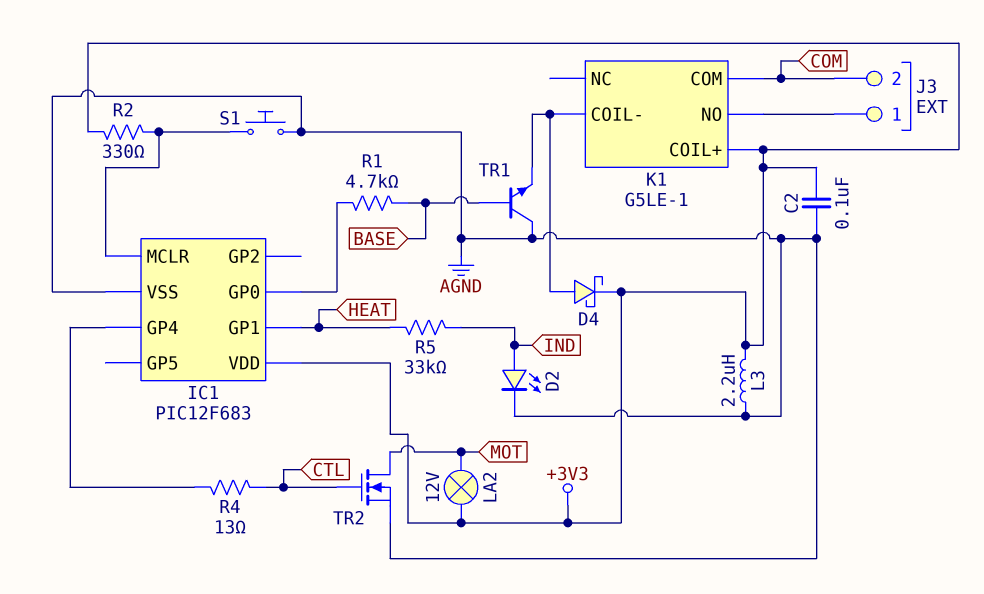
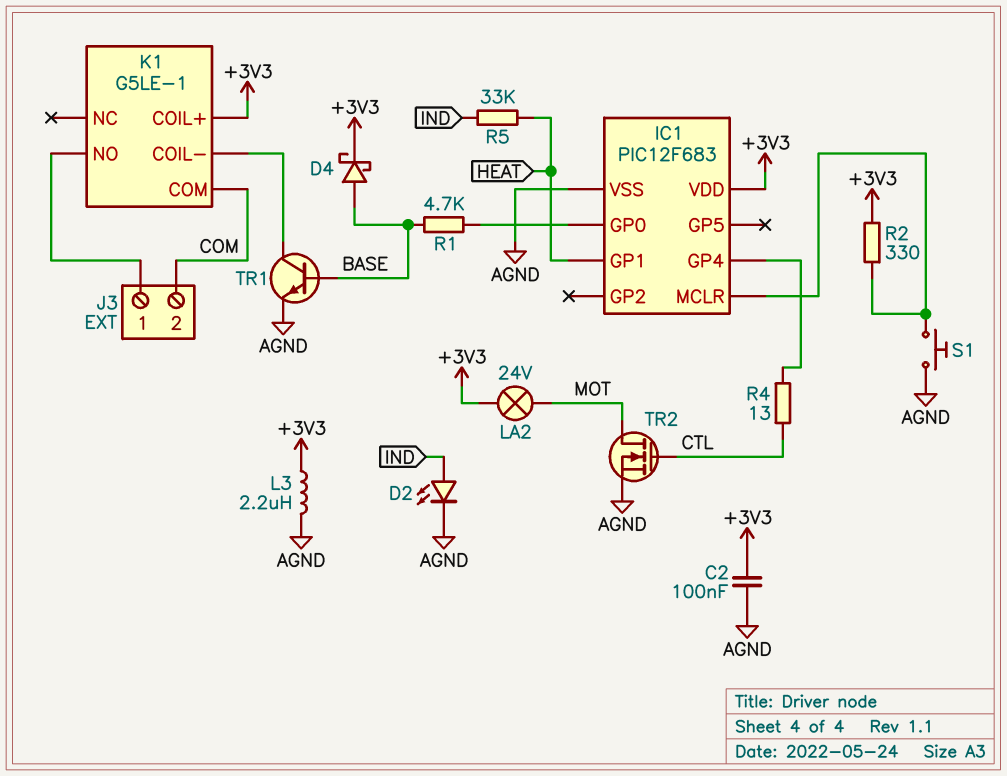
D4: schottky (A K1/COIL-, K +3V3) -> schottky (A BASE, K +3V3)
LA2: lamp 12V (+3V3, MOT) -> lamp 24V (+3V3, MOT)
TR1: NPN (B BASE, C AGND, E K1/COIL-) -> NPN (B BASE, C K1/COIL-, E AGND)

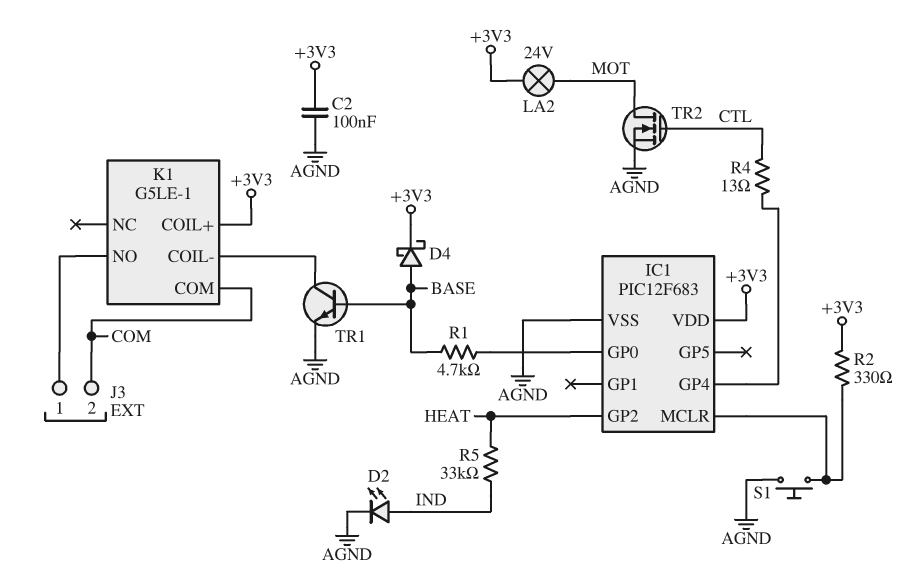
IC1 pin GP1: HEAT -> none
IC1 pin GP2: none -> HEAT
L3: 2.2uH (+3V3, AGND) -> none

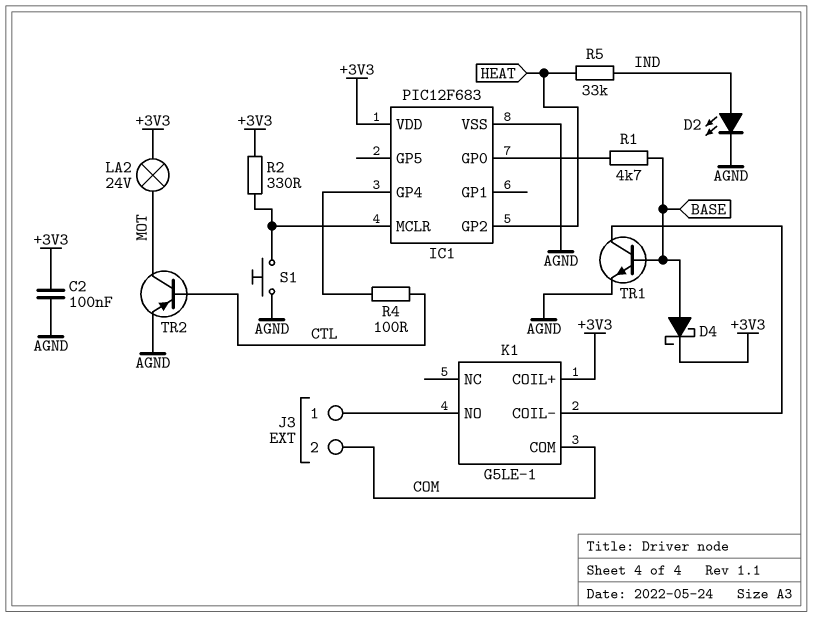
R4: 13 (CTL, IC1/GP4) -> 100 (CTL, IC1/GP4)
TR2: NMOS (G CTL, D MOT, S AGND) -> PNP (B CTL, C MOT, E AGND)

